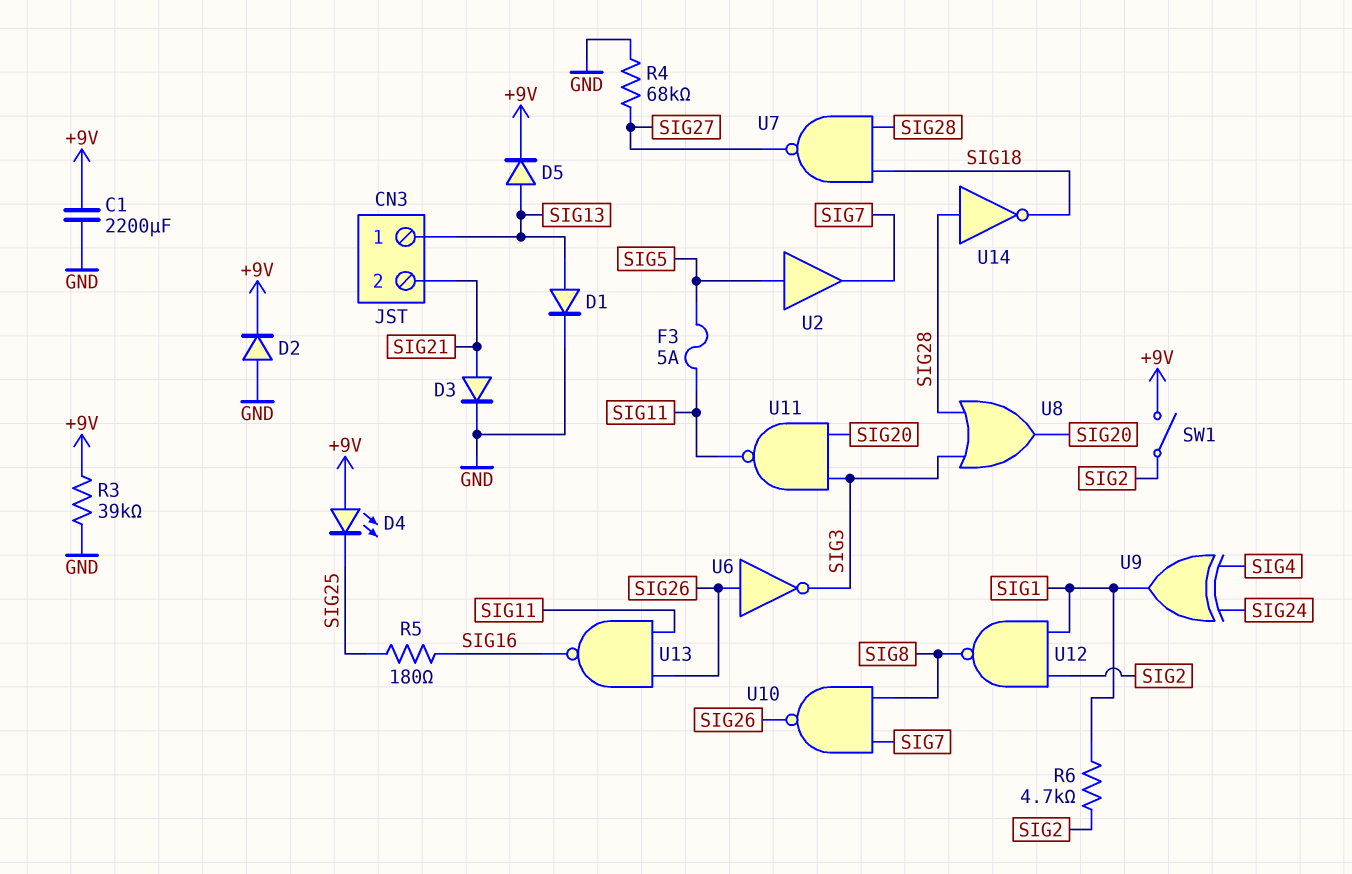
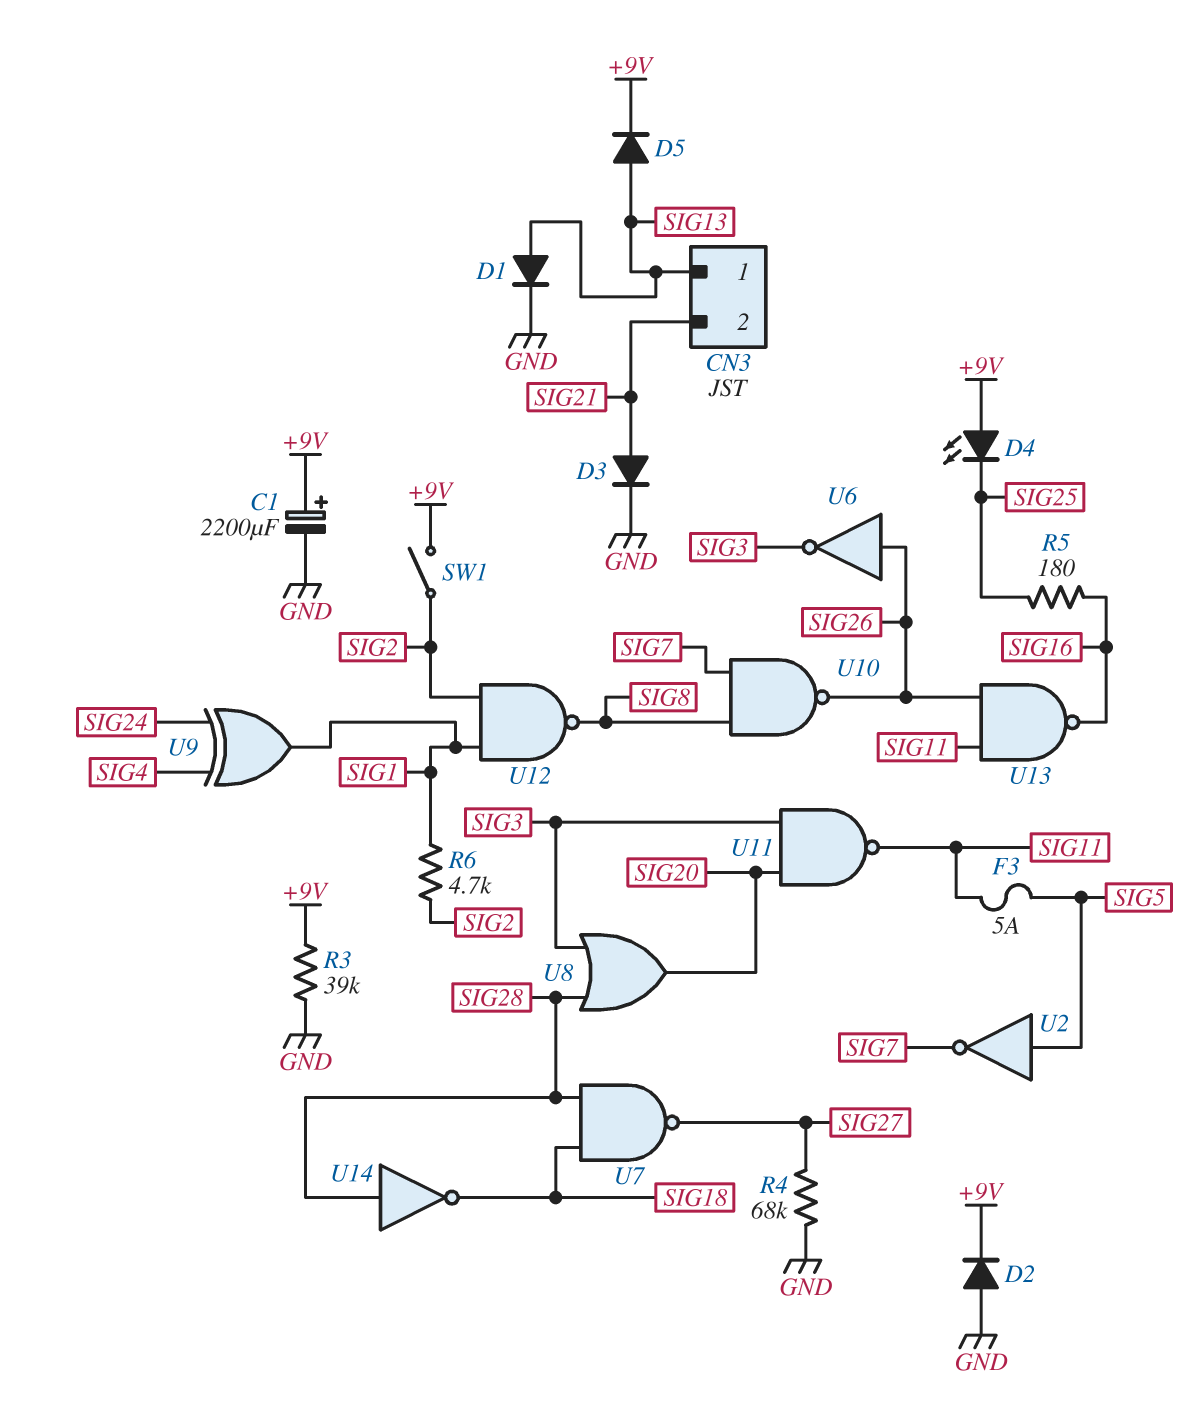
C1: 2200uF (+9V, GND) -> 2200uF (plus +9V, minus GND)
U2: buffer (in SIG5, out SIG7) -> NOT (in SIG5, out SIG7)

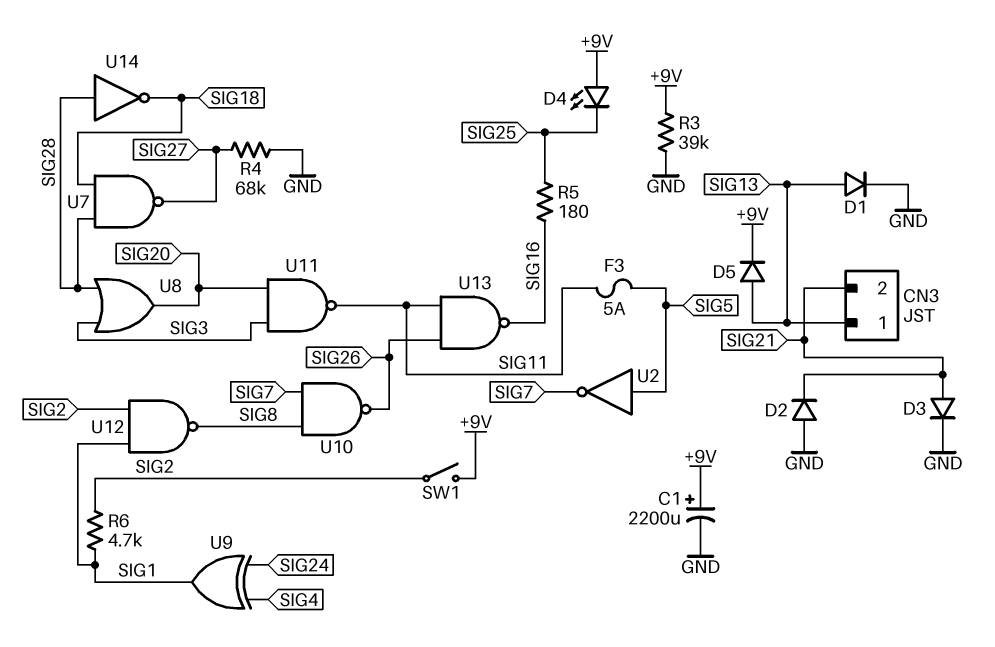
D2: diode (A GND, K +9V) -> diode (A GND, K SIG21)
U6: NOT (in SIG26, out SIG3) -> none

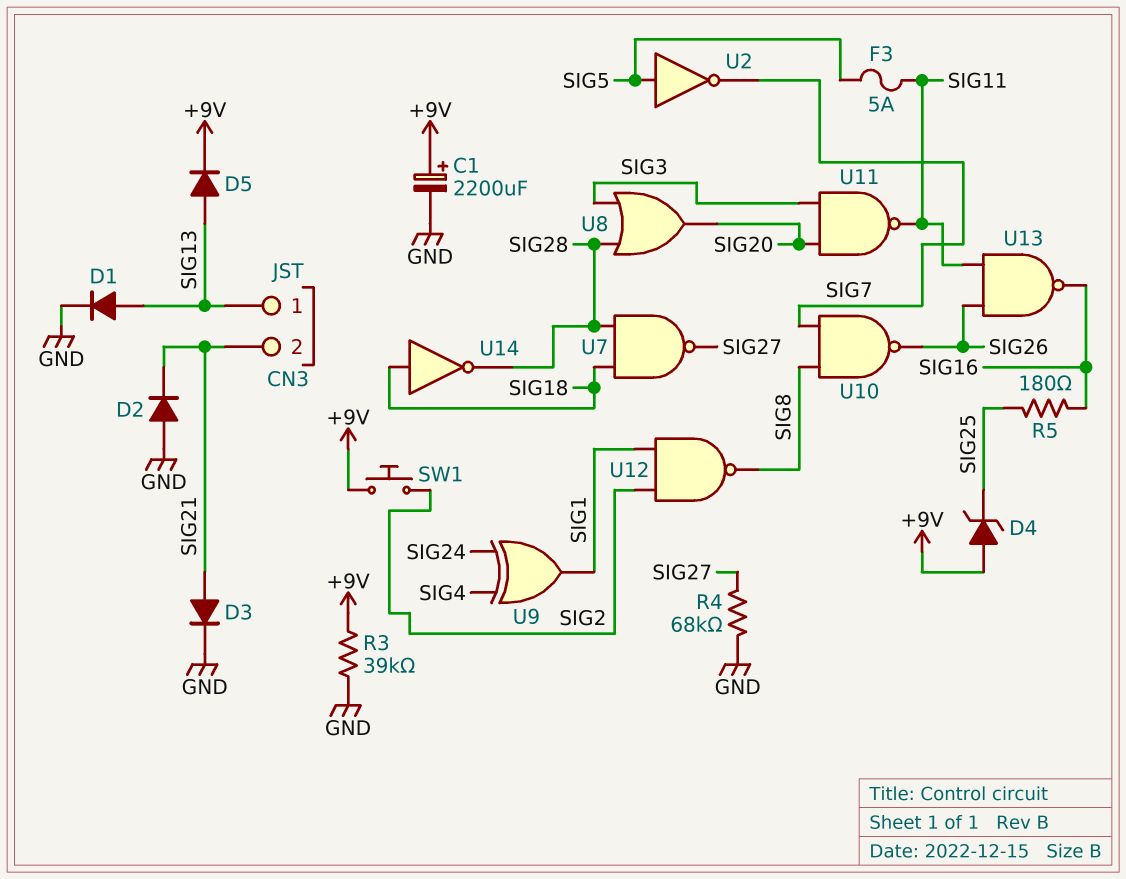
D4: LED (A +9V, K SIG25) -> zener (A +9V, K SIG25)
R6: 4.7k (SIG1, SIG2) -> none
SW1: switch (+9V, SIG2) -> button (+9V, SIG2)
U14: NOT (in SIG28, out SIG18) -> NOT (in SIG18, out SIG28)

